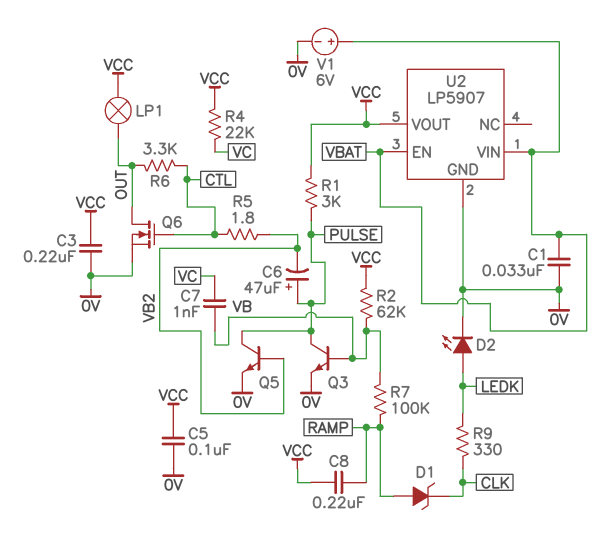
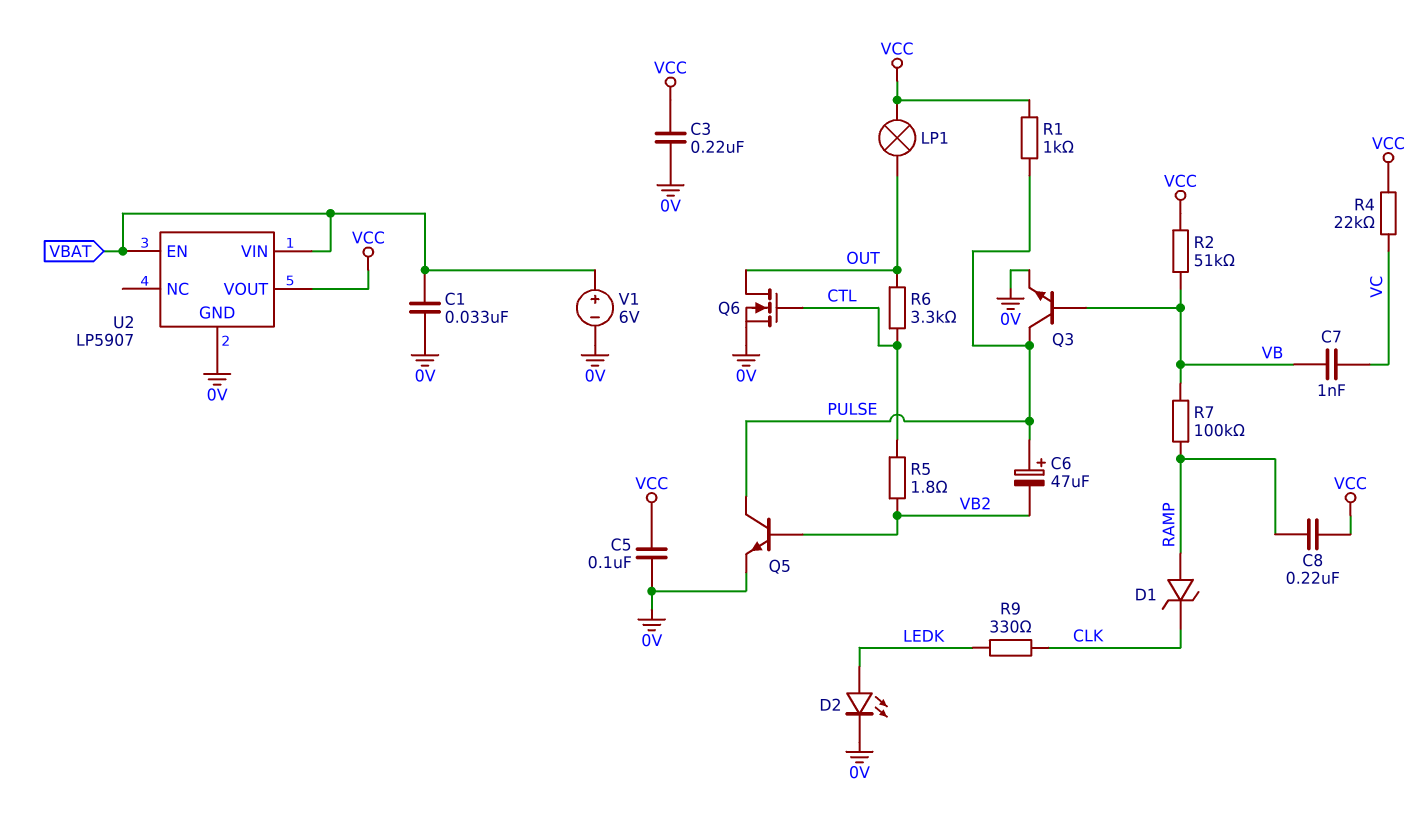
R1: 3k (PULSE, VCC) -> 1k (PULSE, VCC)
R2: 62k (VB, VCC) -> 51k (VB, VCC)

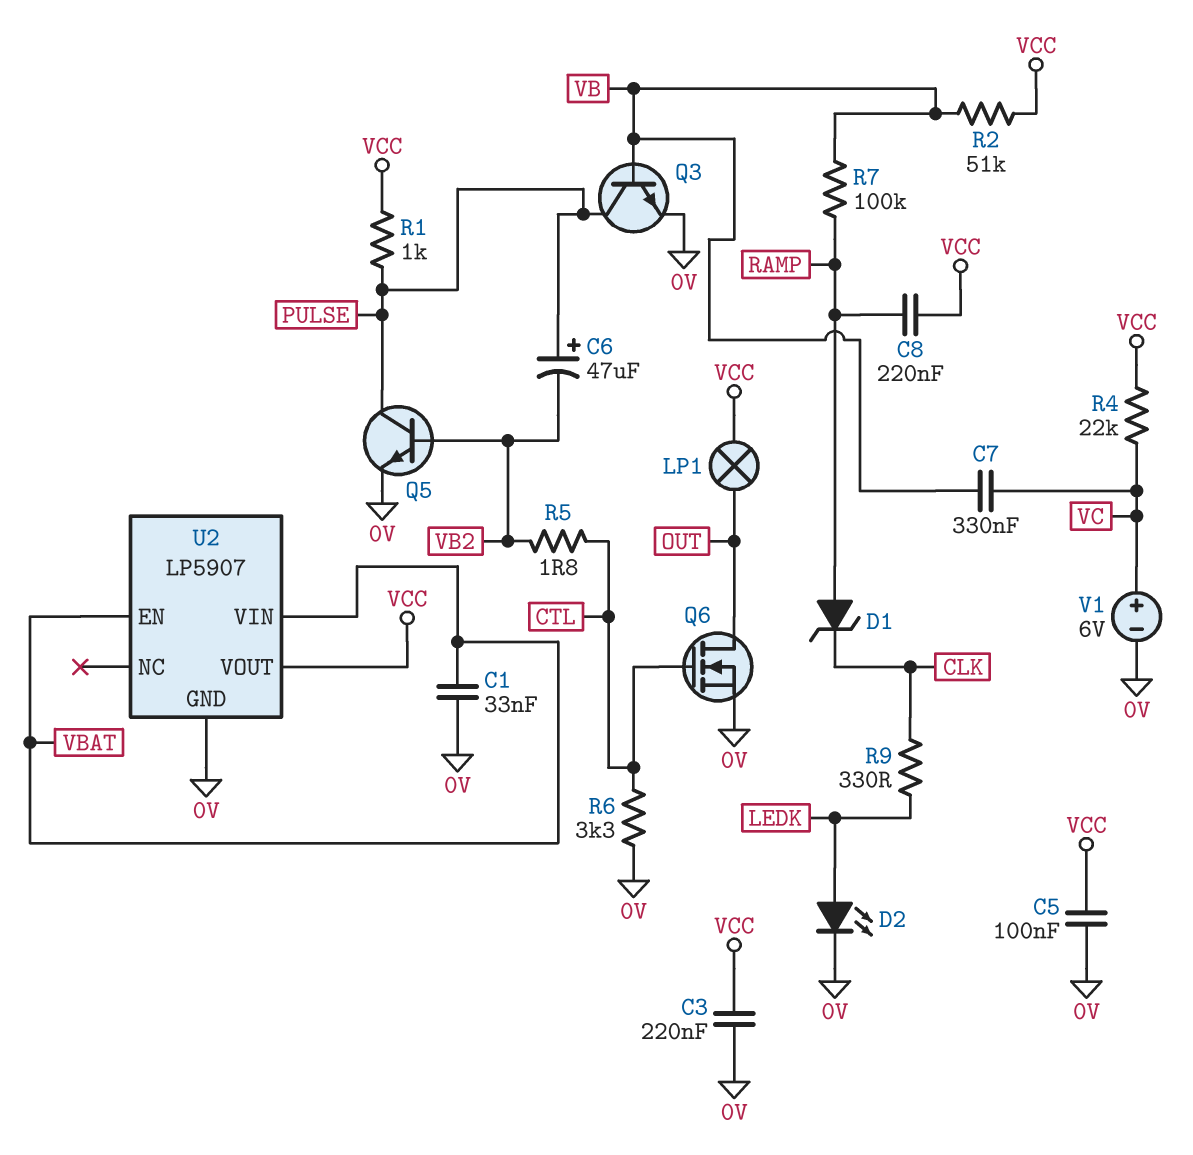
C7: 1nF (VB, VC) -> 330nF (VB, VC)
R6: 3.3k (CTL, OUT) -> 3.3k (0V, CTL)
V1: 6V (plus VBAT, minus 0V) -> 6V (plus VC, minus 0V)

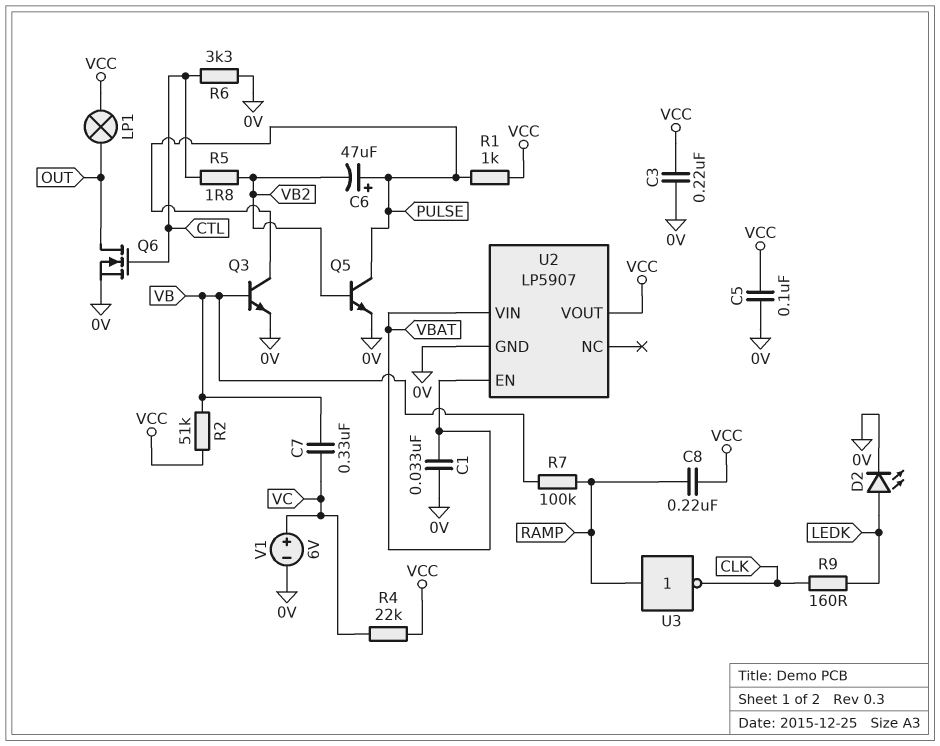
D1: zener (A RAMP, K CLK) -> none
R9: 330 (CLK, LEDK) -> 160 (CLK, LEDK)
U3: none -> NOT (in RAMP, out CLK)

